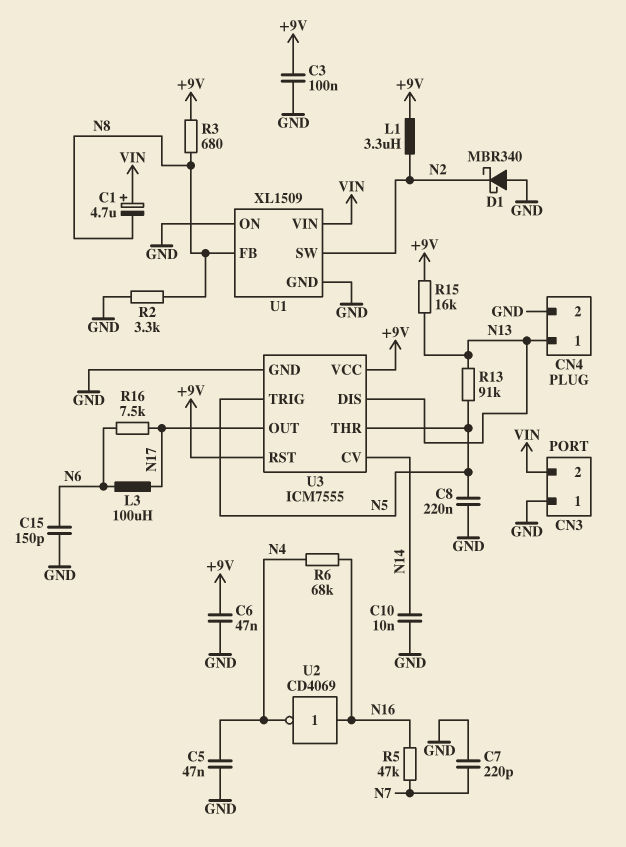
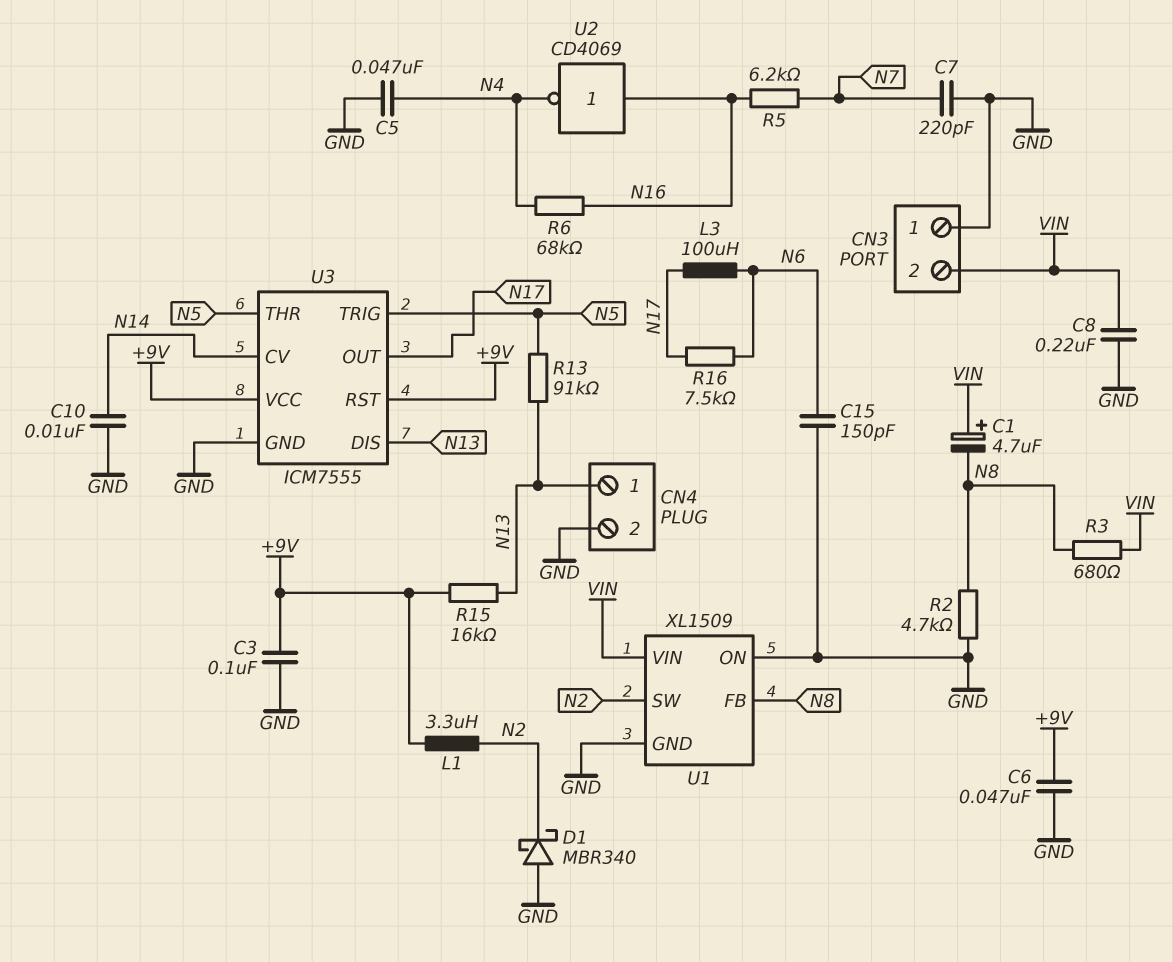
C8: 220nF (GND, N5) -> 220nF (GND, VIN)
R2: 3.3k (GND, N8) -> 4.7k (GND, N8)
R3: 680 (+9V, N8) -> 680 (N8, VIN)
R5: 47k (N7, N16) -> 6.2k (N7, N16)

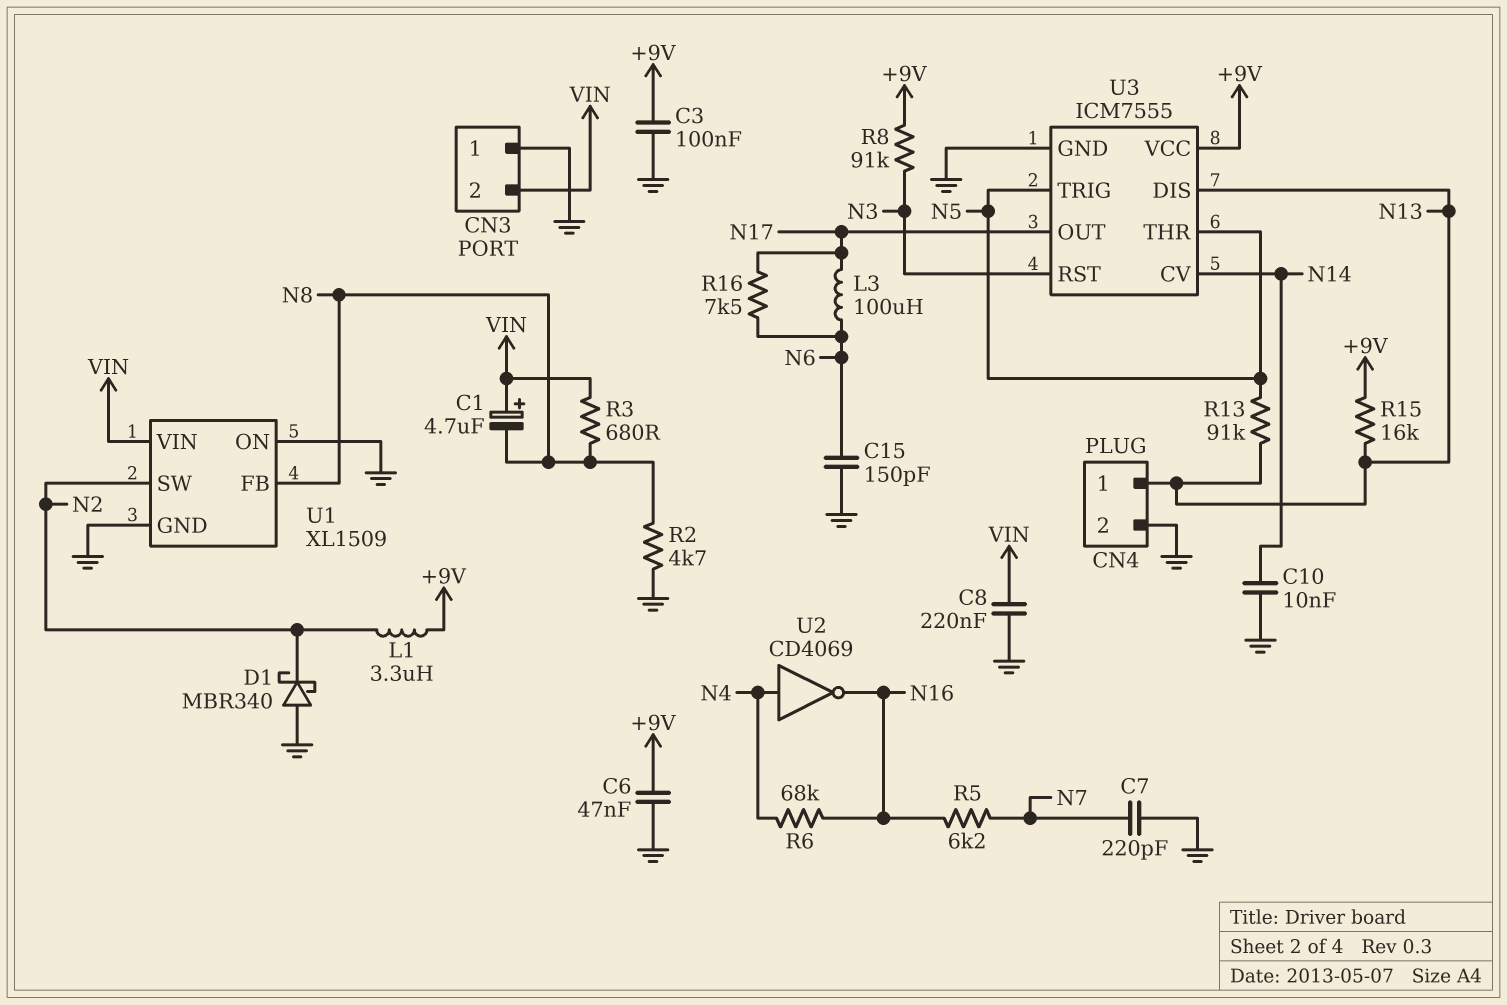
C5: 47nF (GND, N4) -> none
R8: none -> 91k (+9V, N3)
U2: NOT CD4069 (in N16, out N4) -> NOT CD4069 (in N4, out N16)
U3 pin RST: +9V -> N3

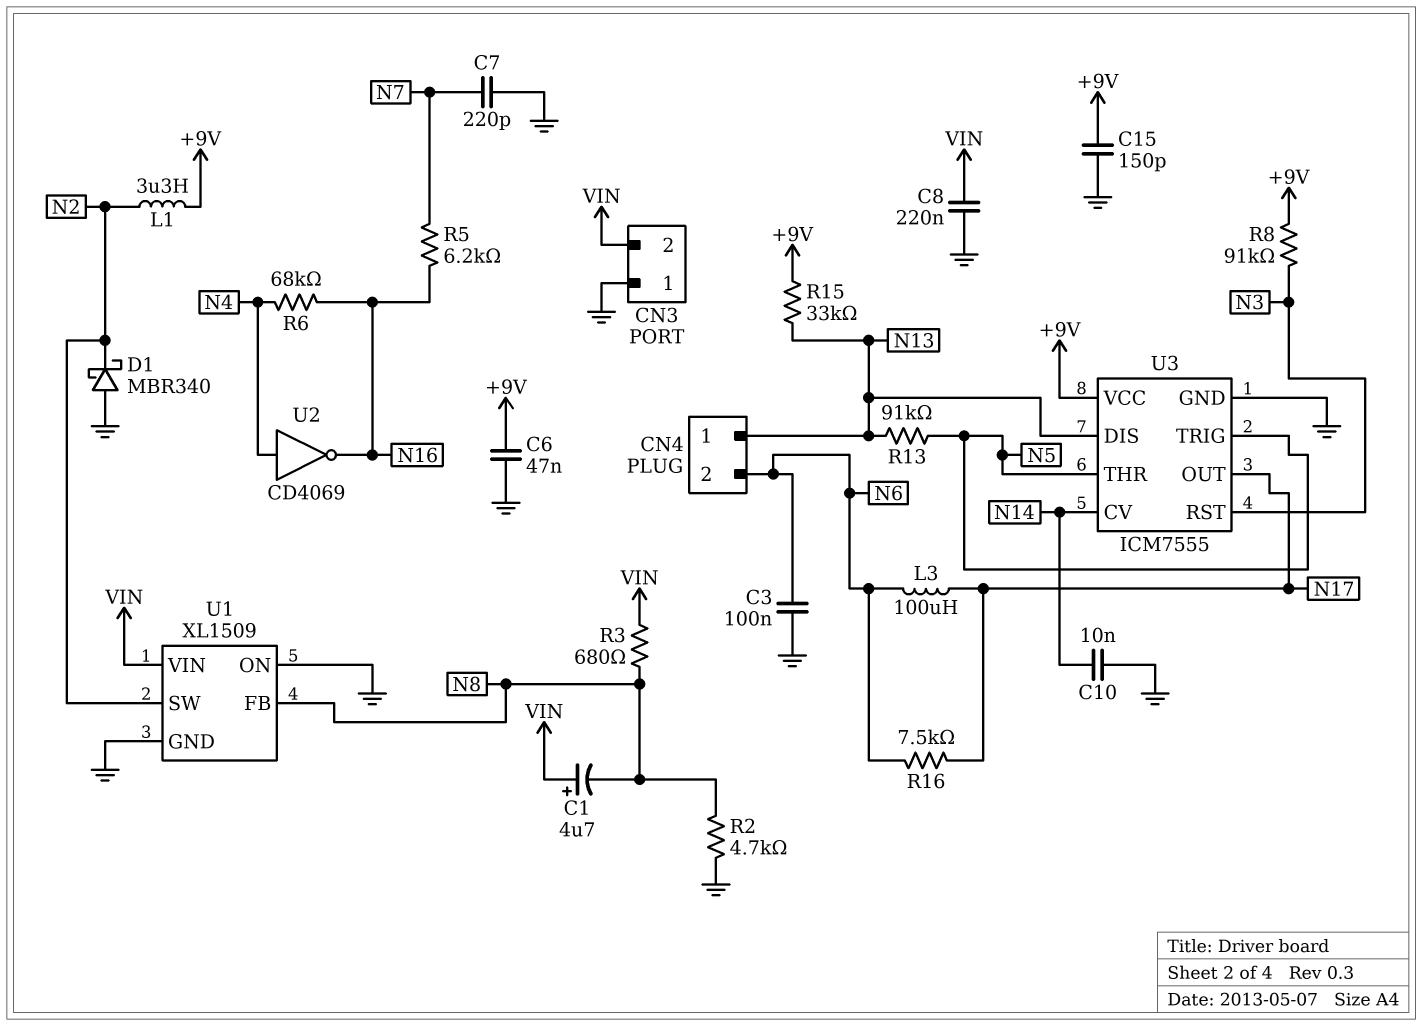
C3: 100nF (+9V, GND) -> 100nF (GND, N6)
C15: 150pF (GND, N6) -> 150pF (+9V, GND)
CN4 pin 2: GND -> N6
R15: 16k (+9V, N13) -> 33k (+9V, N13)

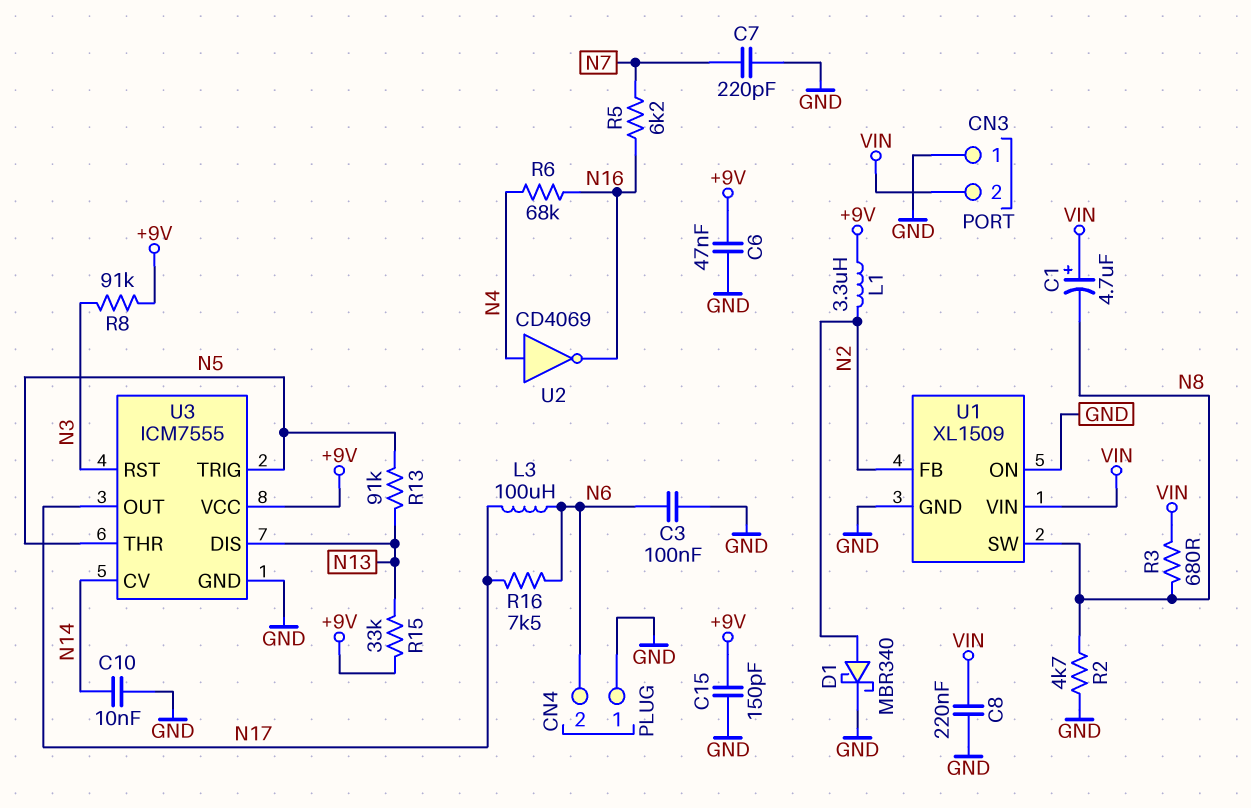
CN4 pin 1: N13 -> GND
D1: schottky MBR340 (A GND, K N2) -> schottky MBR340 (A N2, K GND)
U1 pin FB: N8 -> N2
U1 pin SW: N2 -> N8

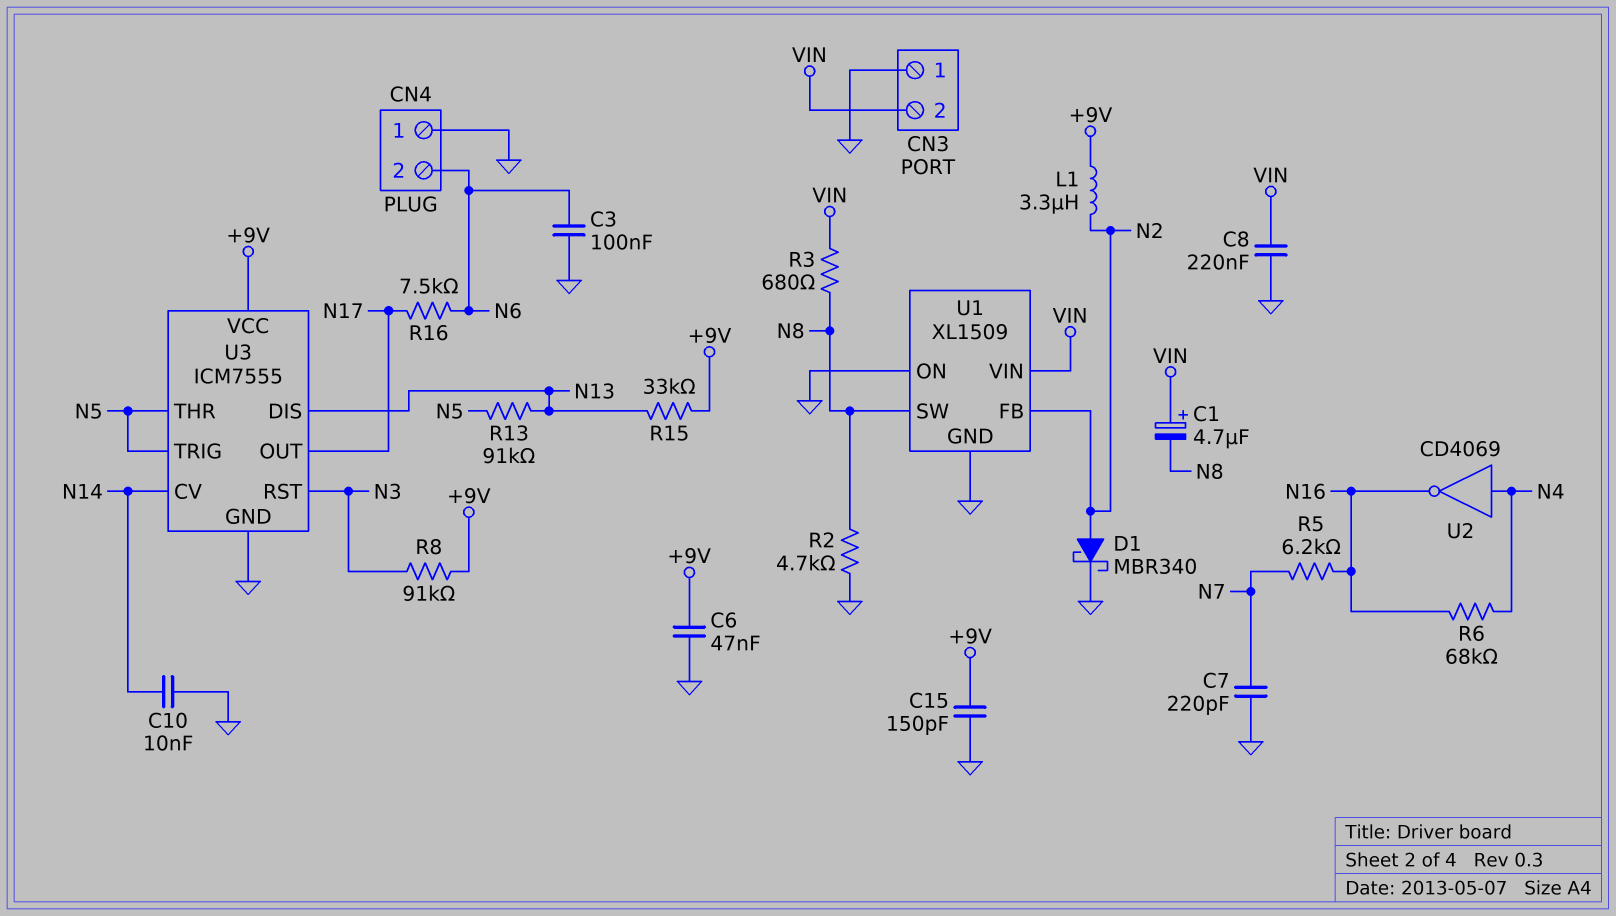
L3: 100uH (N6, N17) -> none

